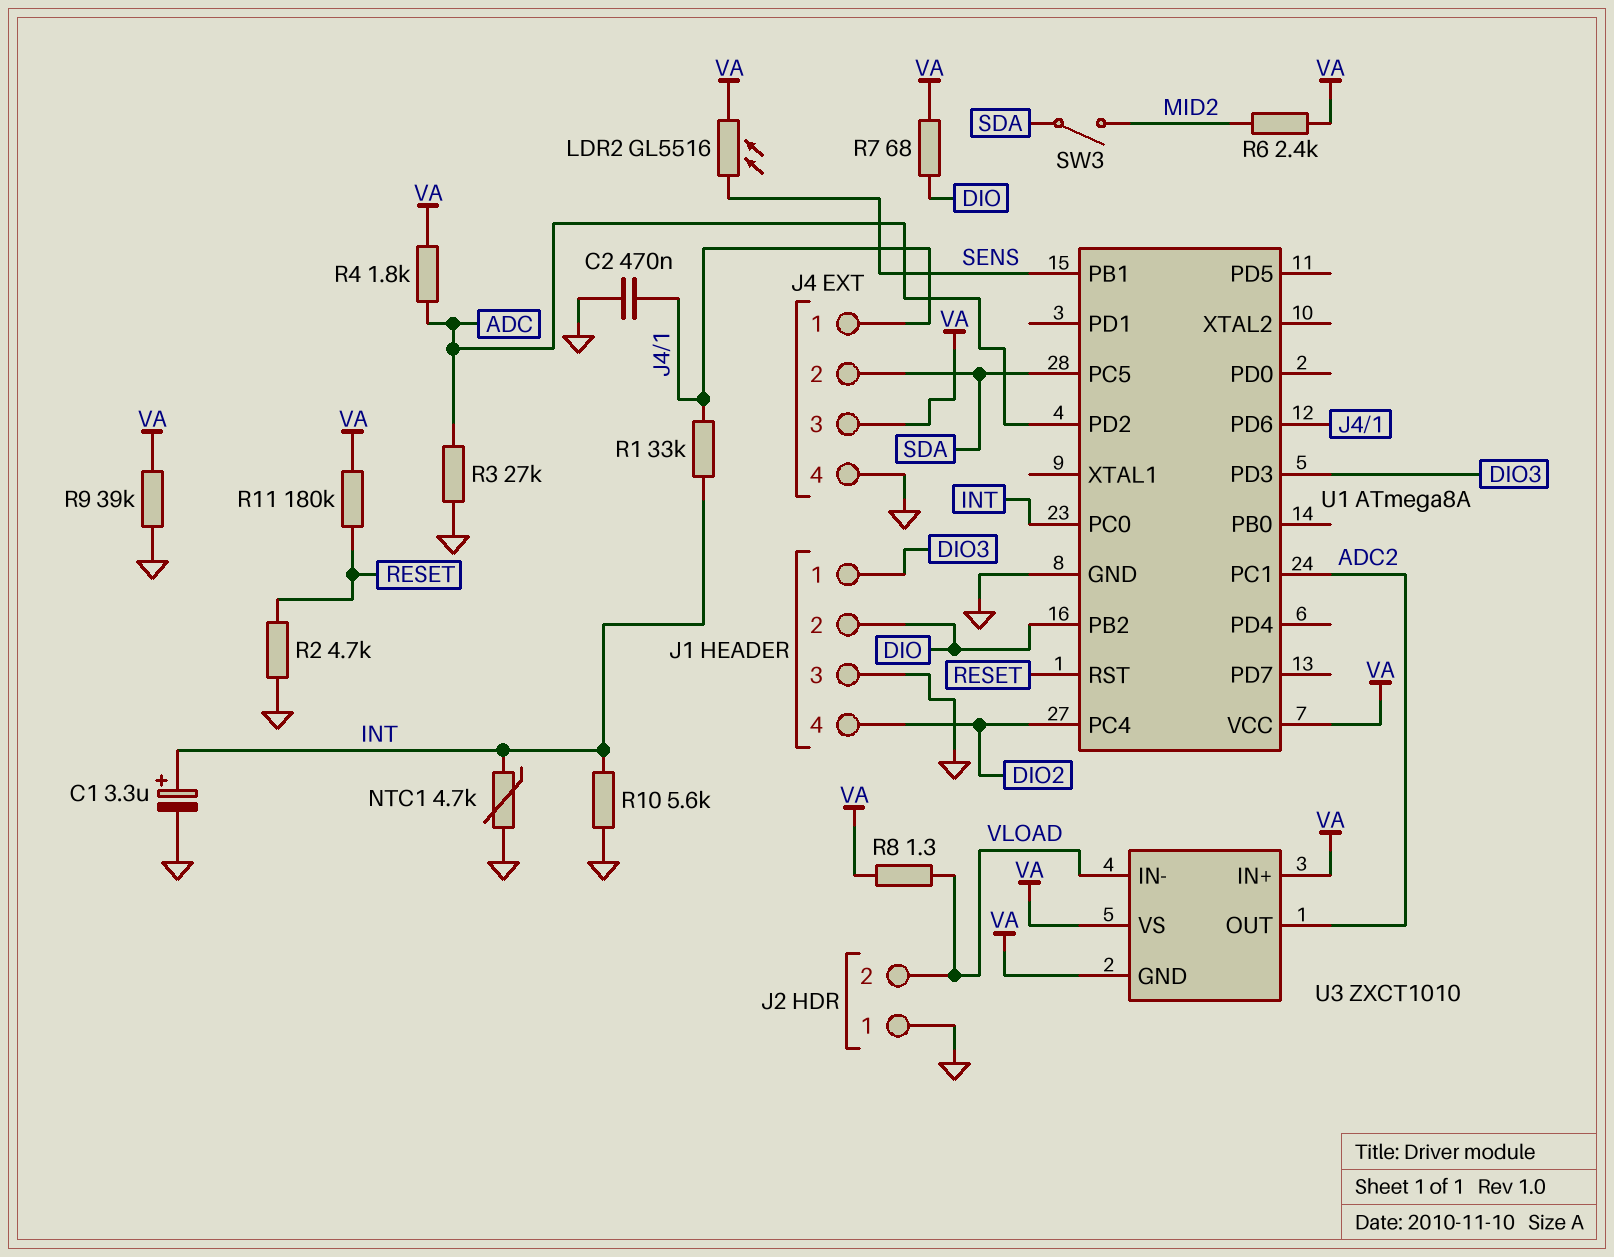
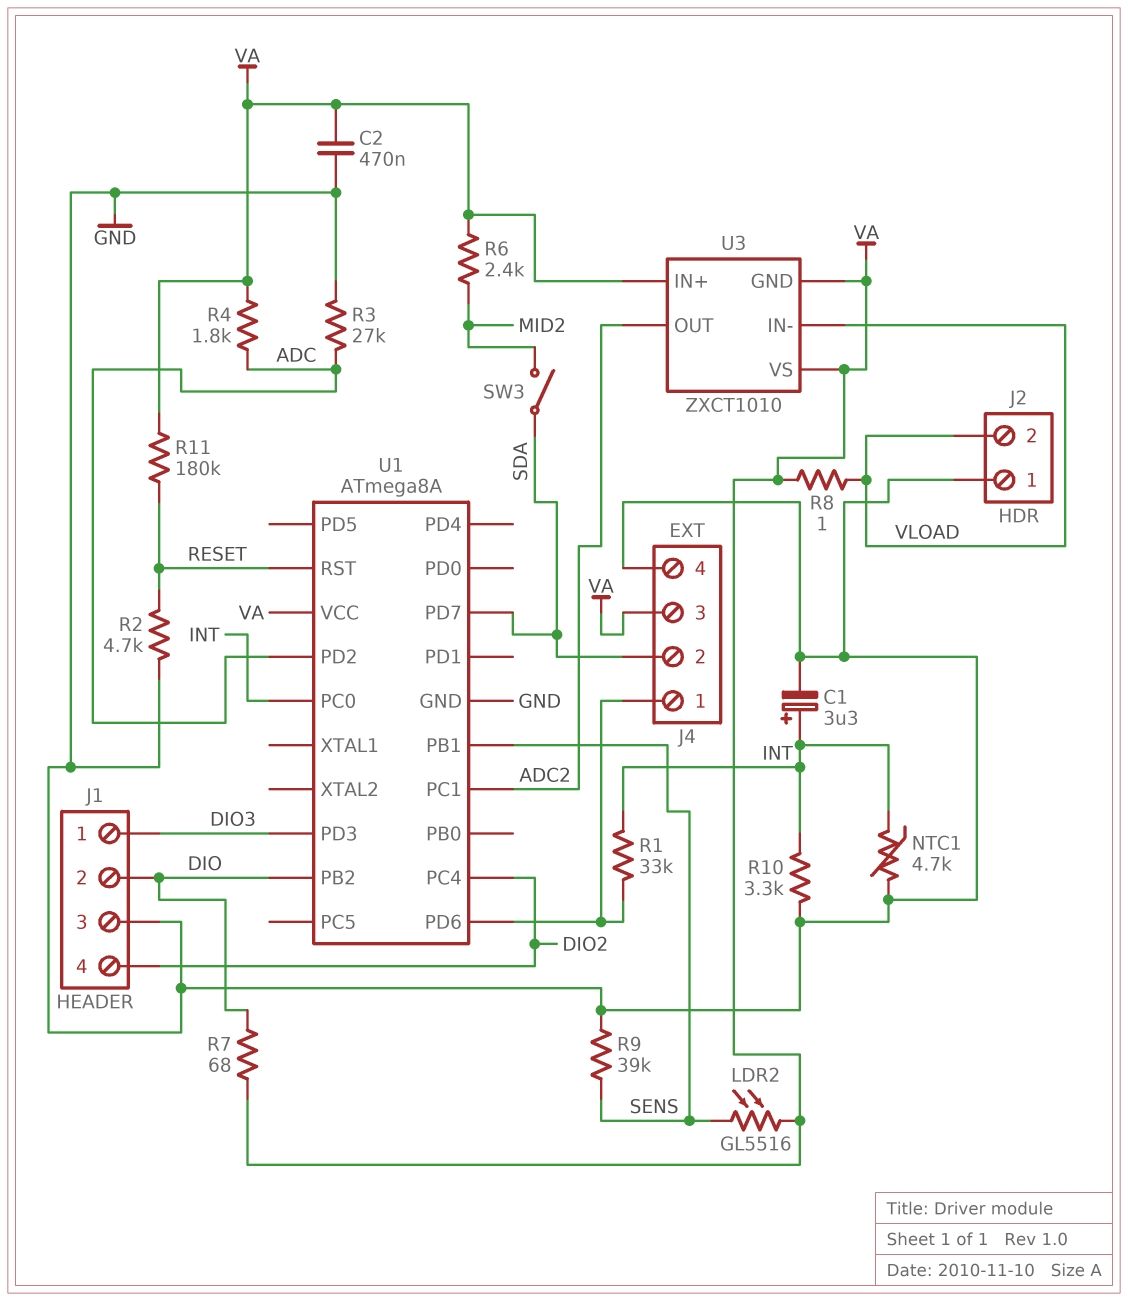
C2: 470nF (GND, J4/1) -> 470nF (GND, VA)
R8: 1.3 (VA, VLOAD) -> 1 (VA, VLOAD)
R9: 39k (GND, VA) -> 39k (GND, SENS)
R10: 5.6k (GND, INT) -> 3.3k (GND, INT)
U1 pin PC5: SDA -> none
U1 pin PD7: none -> SDA

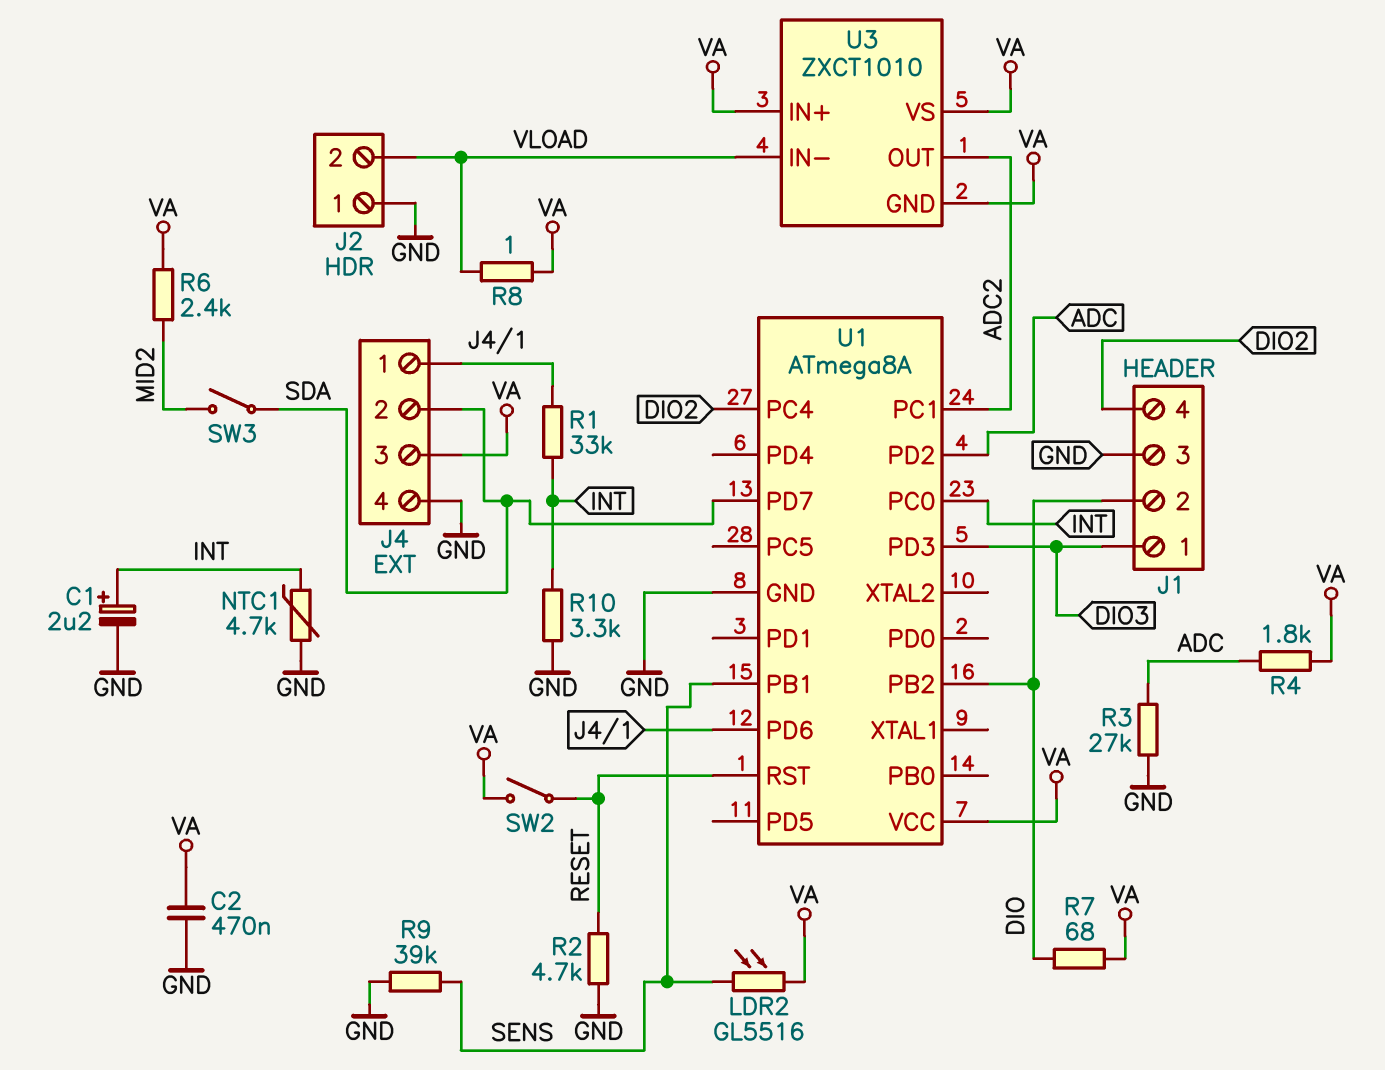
C1: 3.3uF (plus INT, minus GND) -> 2.2uF (plus INT, minus GND)
R11: 180k (RESET, VA) -> none
SW2: none -> switch (RESET, VA)

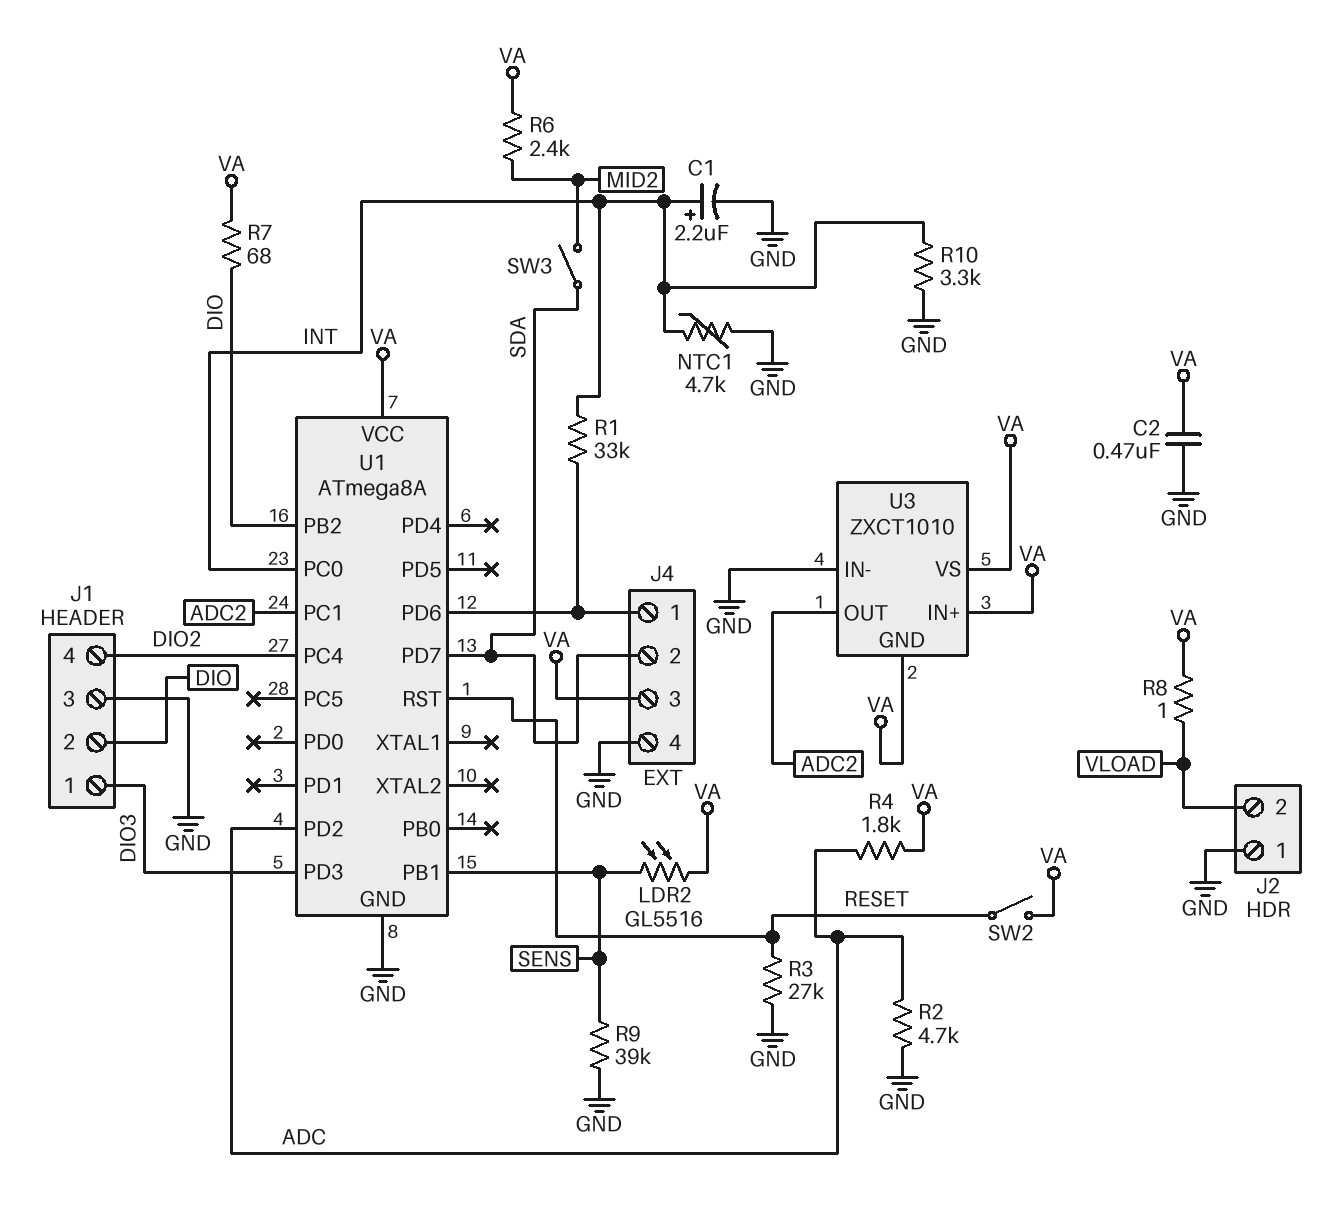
R2: 4.7k (GND, RESET) -> 4.7k (ADC, GND)
R3: 27k (ADC, GND) -> 27k (GND, RESET)
U3 pin IN-: VLOAD -> GND

